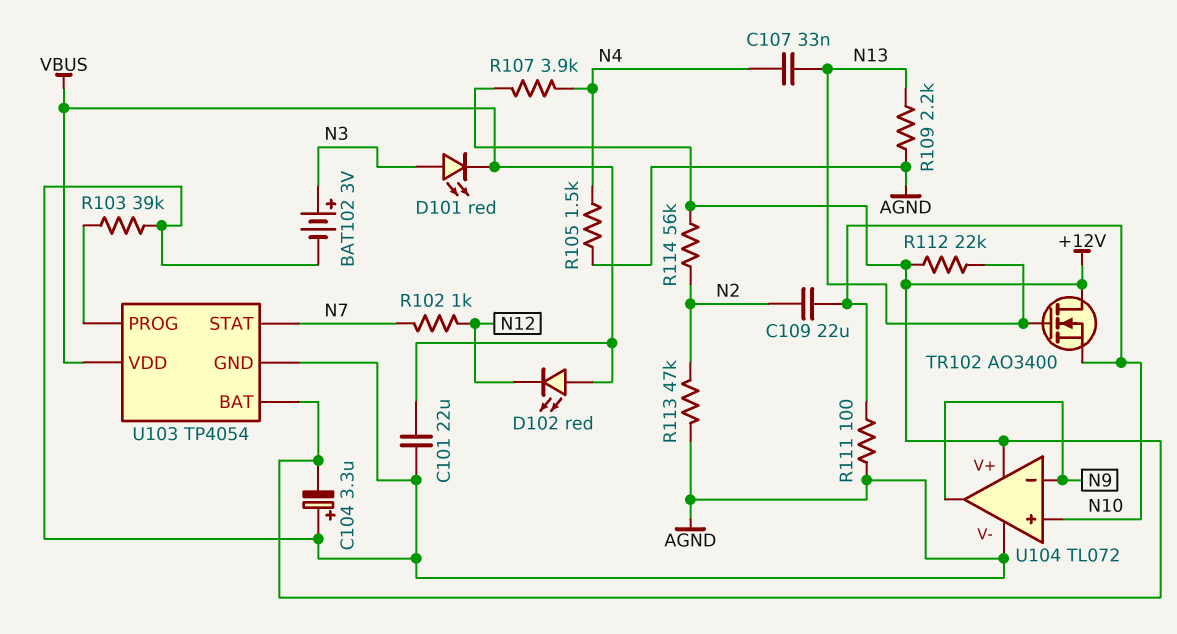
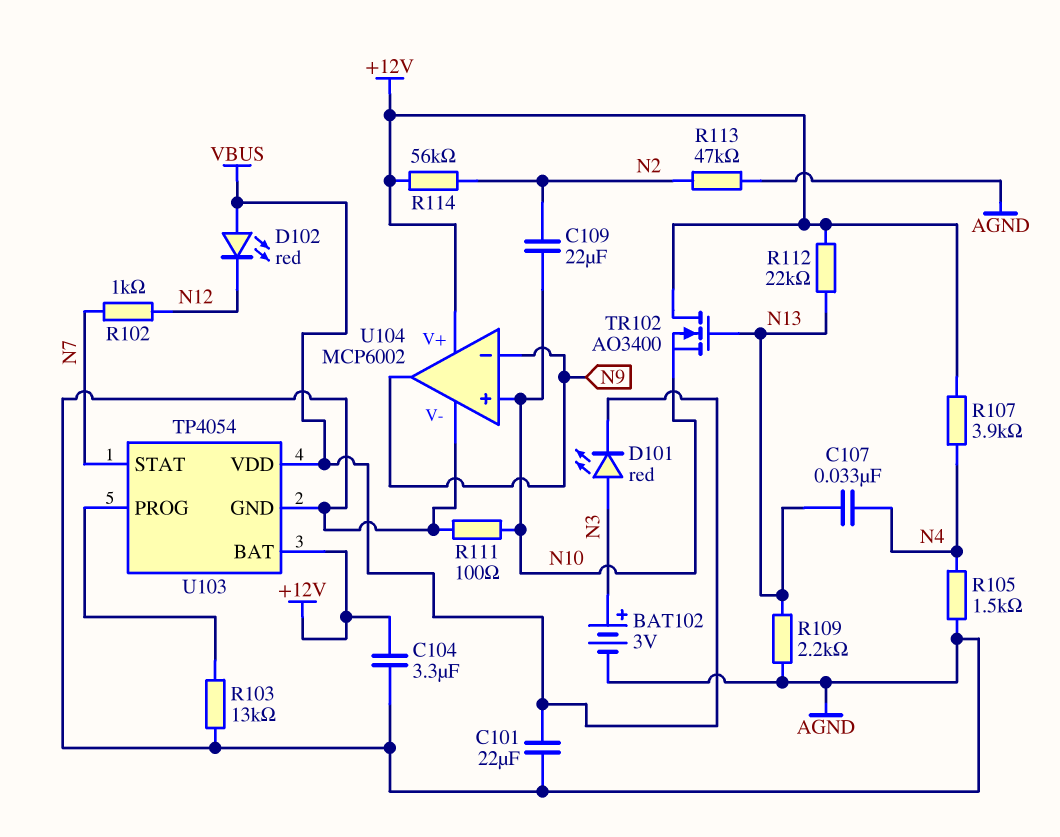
C104: 3.3uF (plus AGND, minus +12V) -> 3.3uF (+12V, AGND)
R103: 39k (AGND, U103/PROG) -> 13k (AGND, U103/PROG)
U104: TL072 -> MCP6002

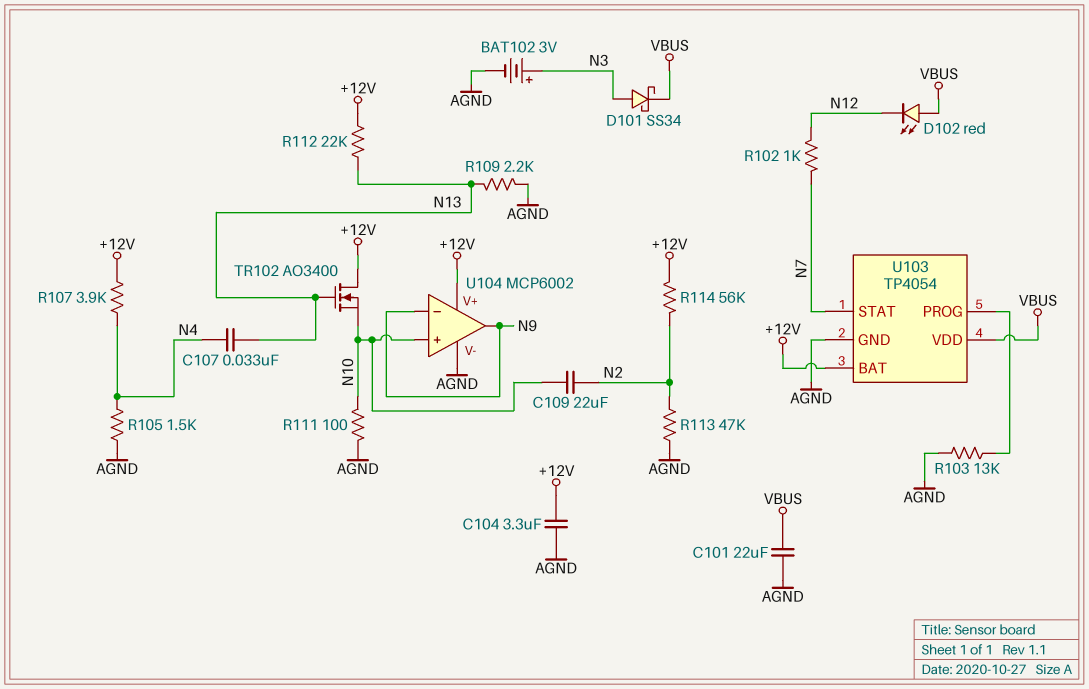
D101: LED red (A N3, K VBUS) -> schottky SS34 (A N3, K VBUS)

